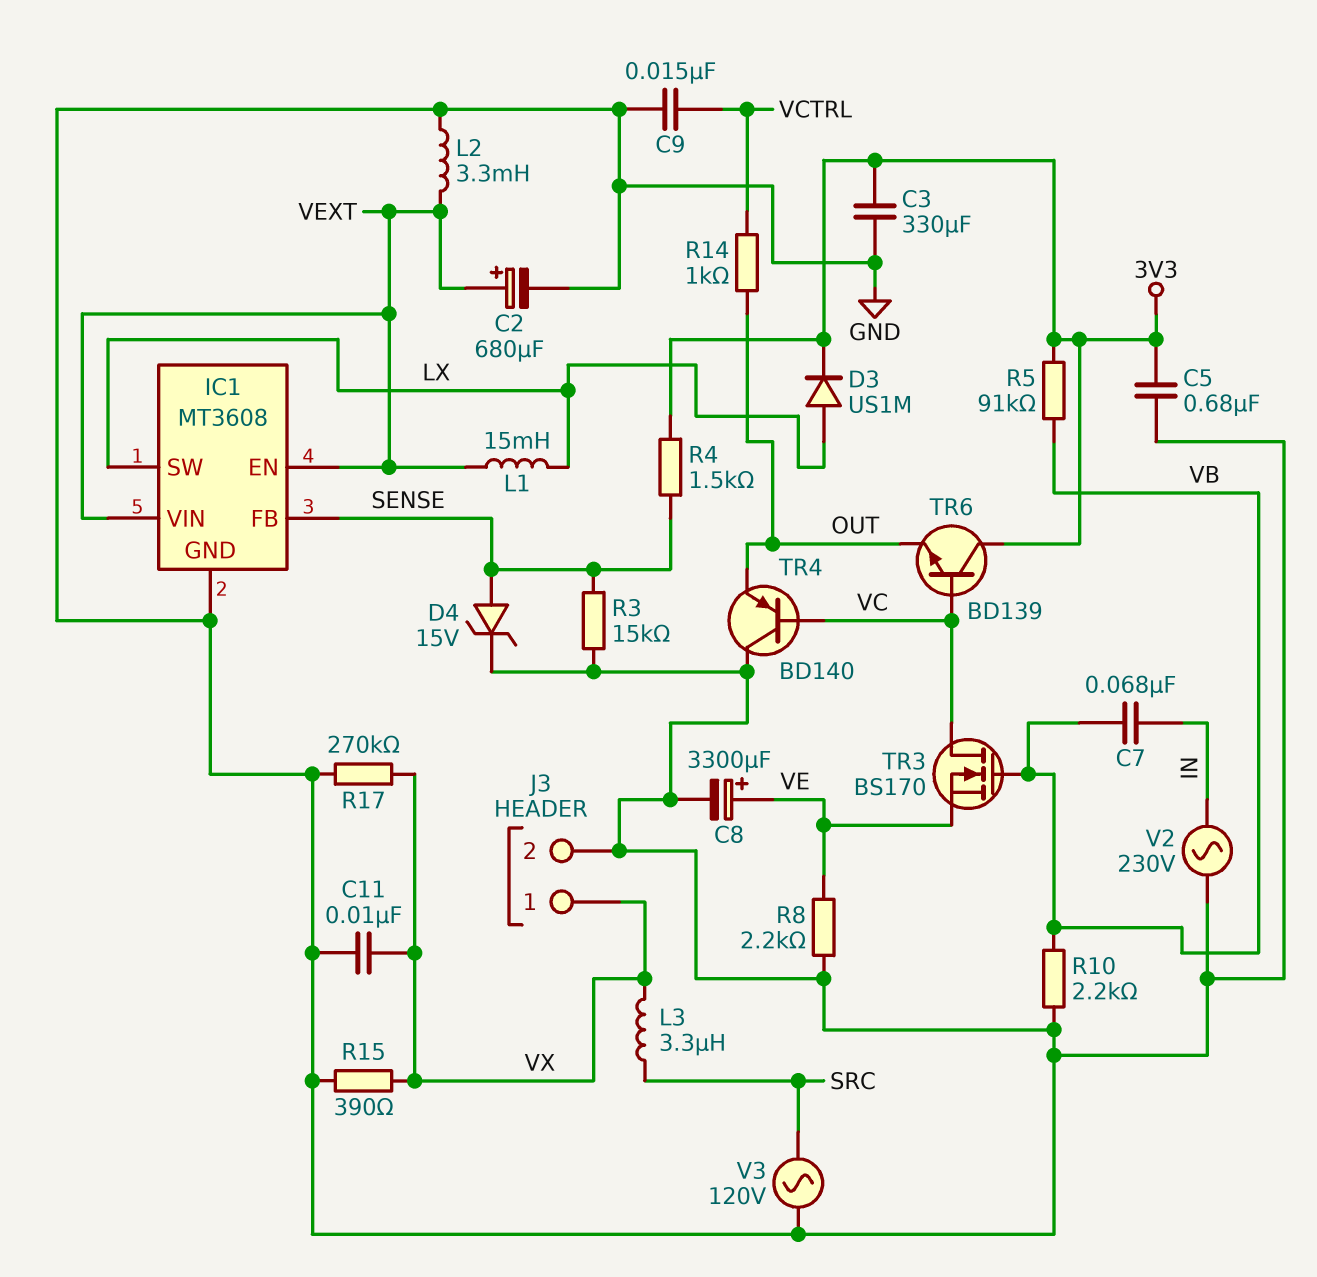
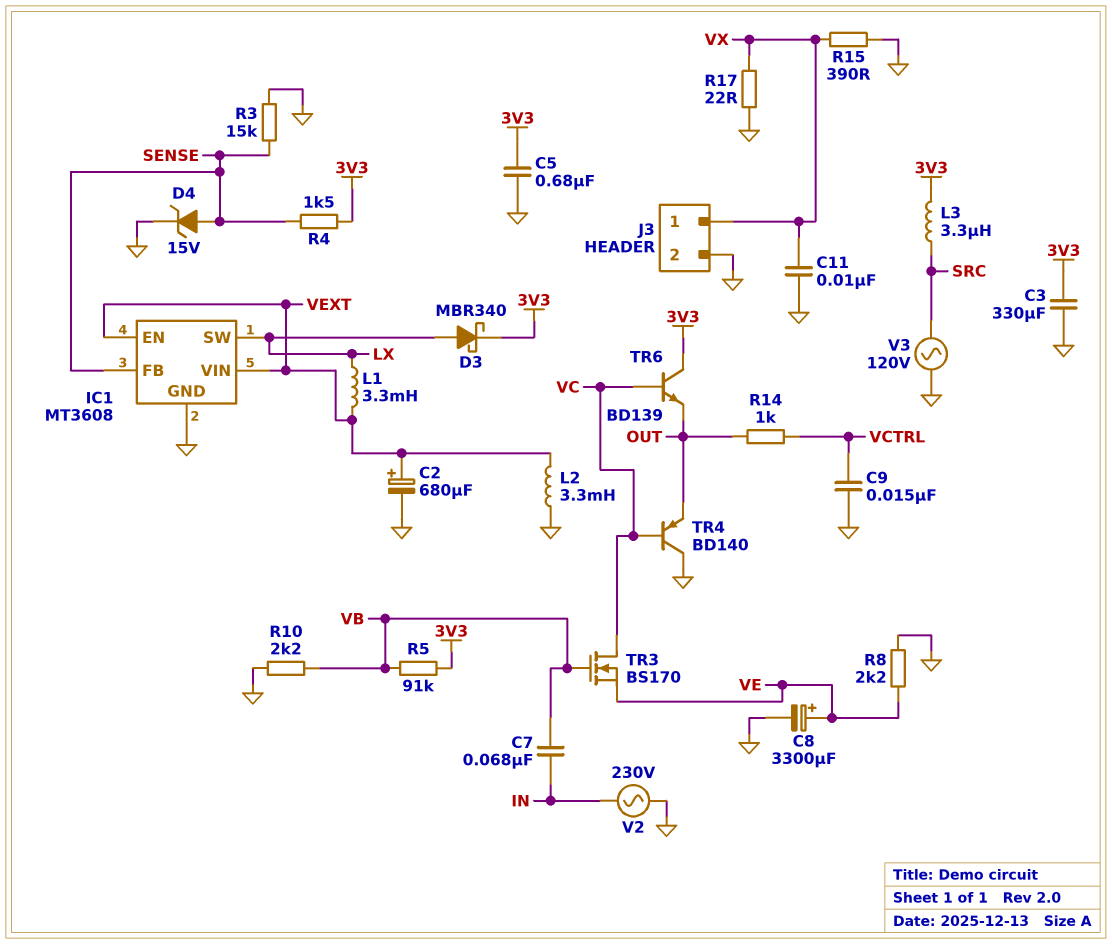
D3: diode US1M (A LX, K 3V3) -> schottky MBR340 (A LX, K 3V3)
L1: 15mH (LX, VEXT) -> 3.3mH (LX, VEXT)
L3: 3.3uH (SRC, VX) -> 3.3uH (3V3, SRC)
R17: 270k (GND, VX) -> 22 (GND, VX)

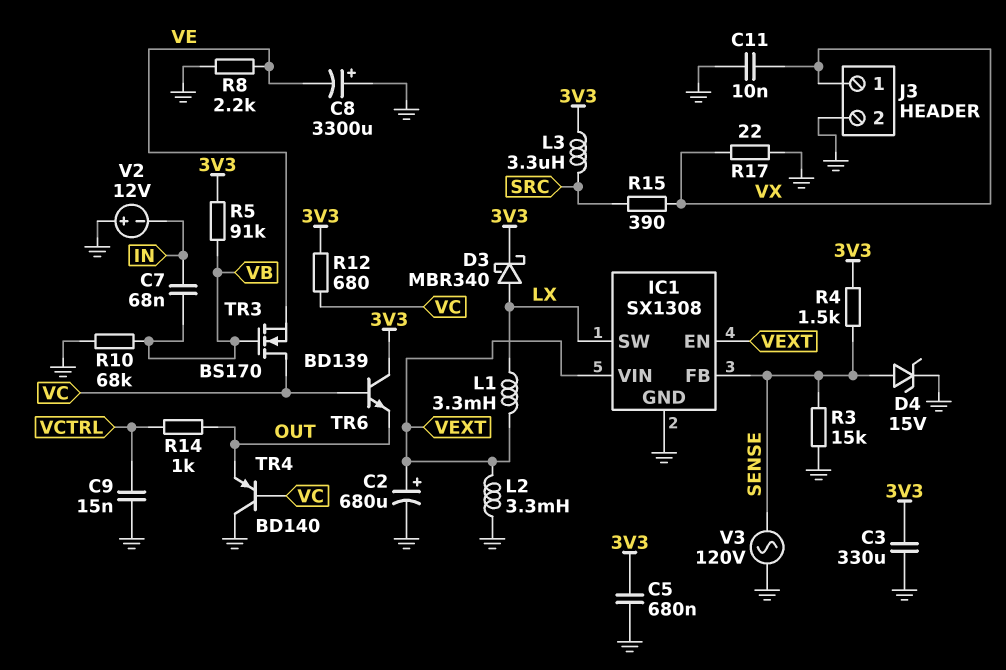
C8: 3300uF (plus VE, minus GND) -> 3300uF (plus GND, minus VE)
IC1: MT3608 -> SX1308
R10: 2.2k (GND, VB) -> 68k (GND, VB)
R12: none -> 680 (3V3, VC)
R15: 390 (GND, VX) -> 390 (SRC, VX)
V2: AC 230V (GND, IN) -> 12V (plus GND, minus IN)
V3: AC 120V (GND, SRC) -> AC 120V (GND, SENSE)

